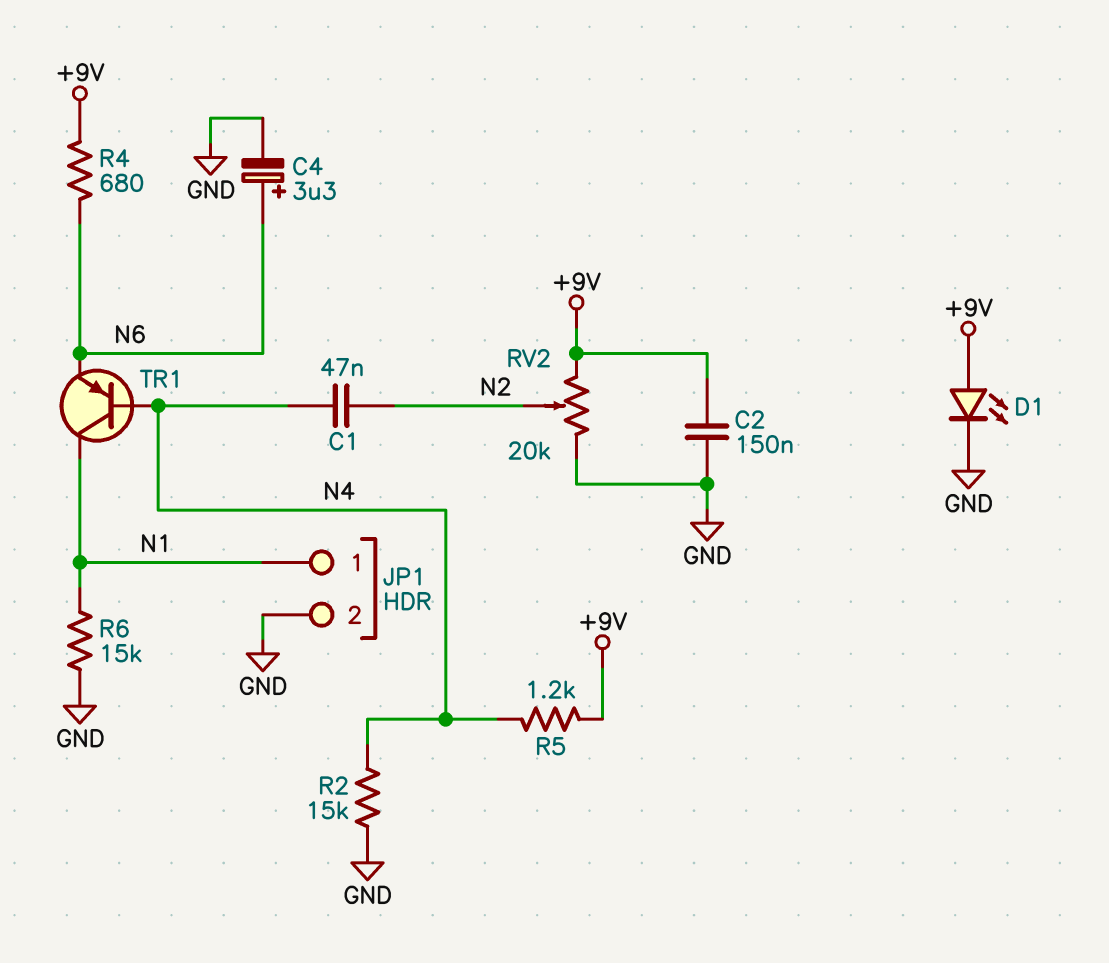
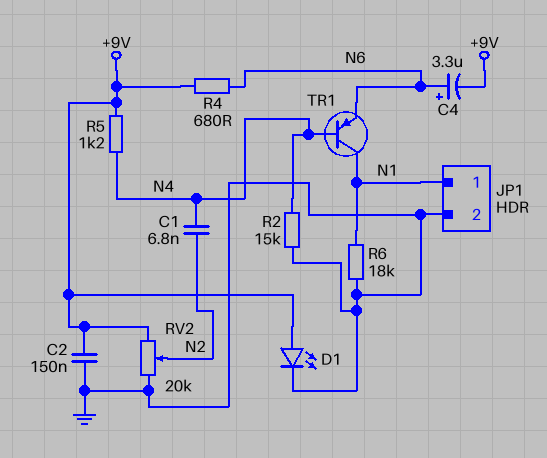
C1: 47nF (N2, N4) -> 6.8nF (N2, N4)
C4: 3.3uF (plus N6, minus GND) -> 3.3uF (plus N6, minus +9V)
R6: 15k (GND, N1) -> 18k (GND, N1)

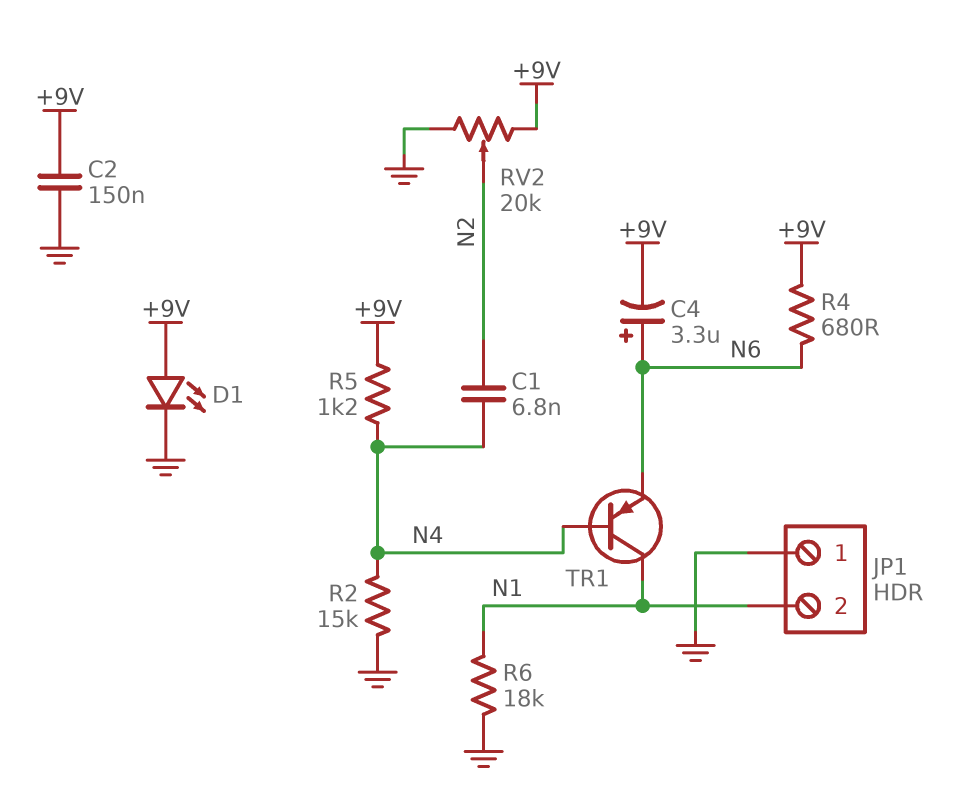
JP1 pin 1: N1 -> GND
JP1 pin 2: GND -> N1

